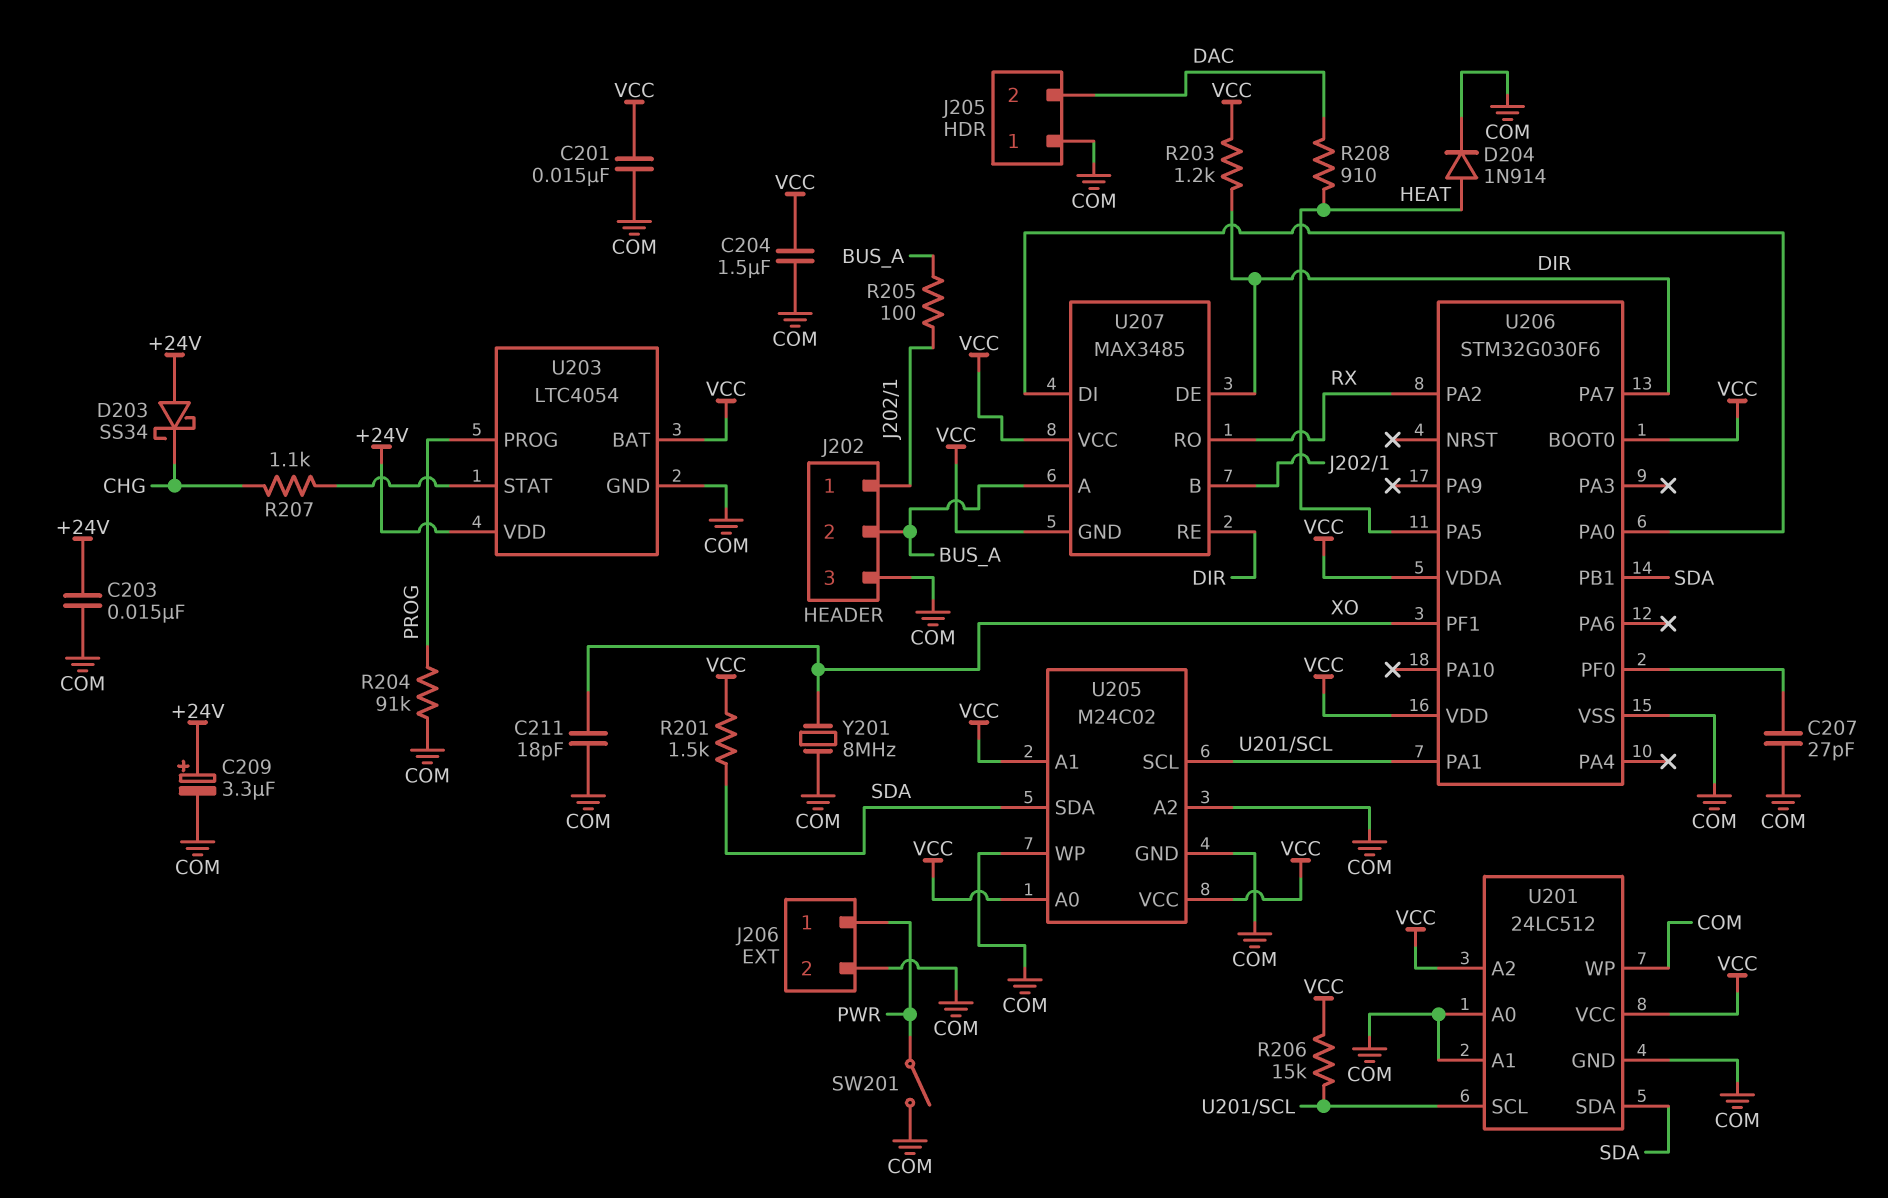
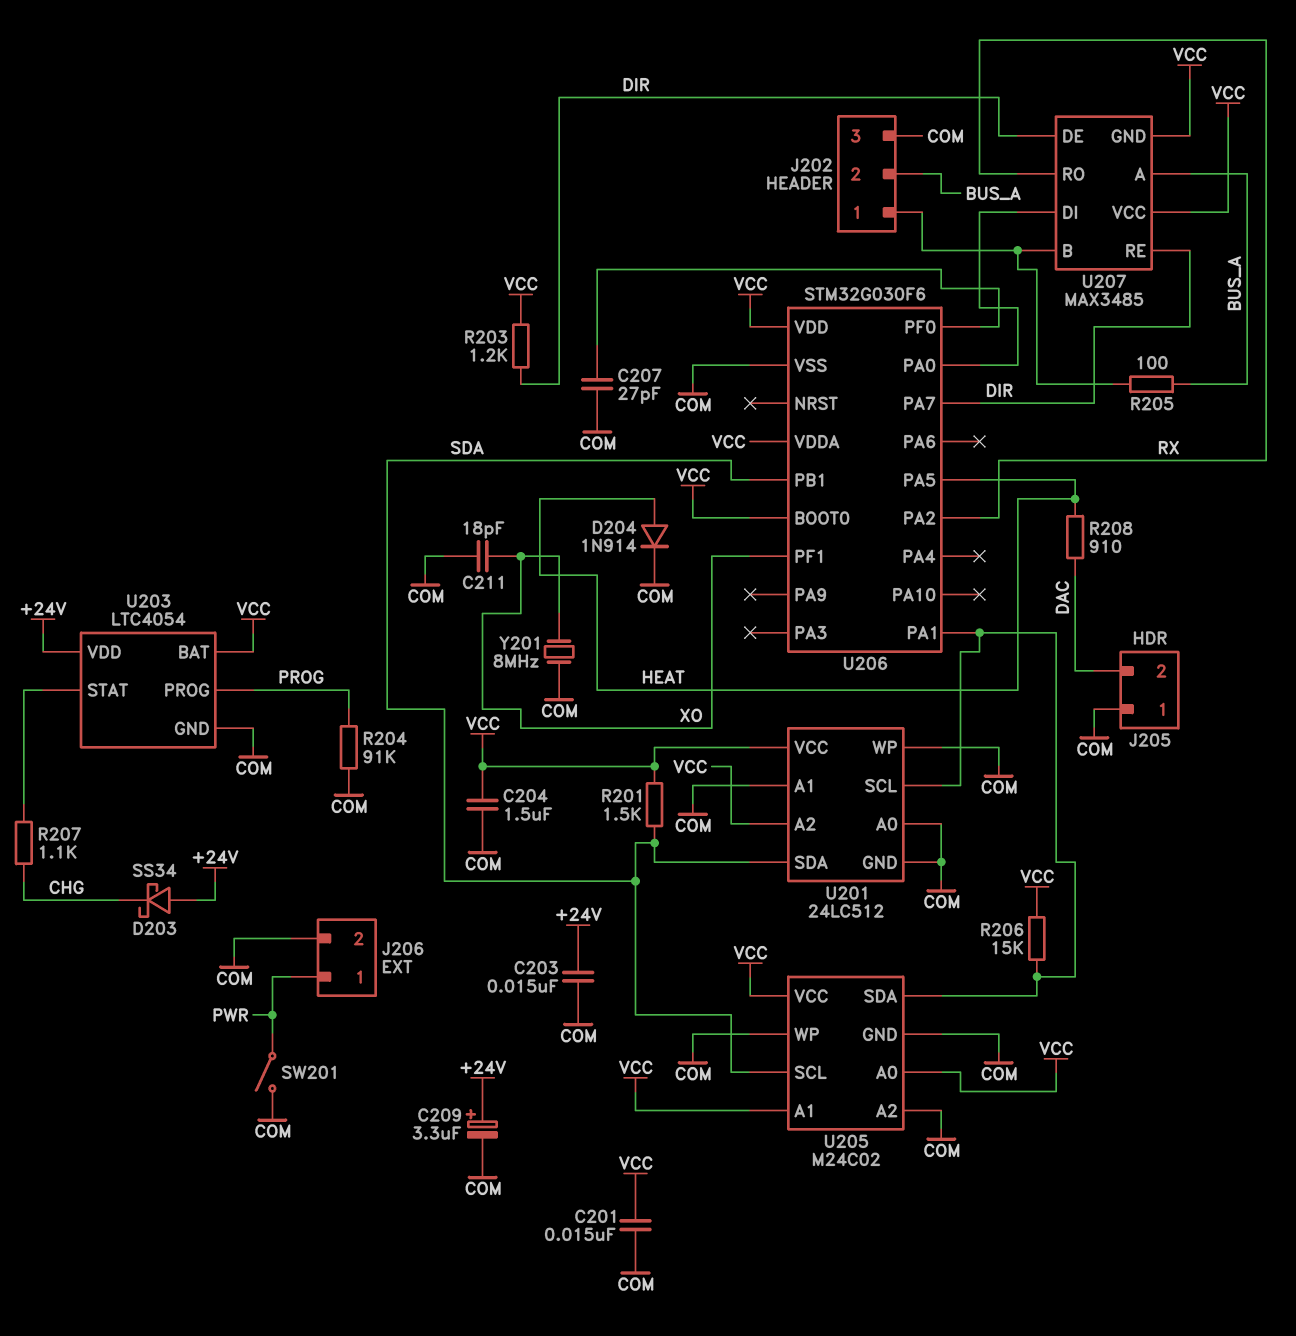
U205 pin SCL: U201/SCL -> SDA
U205 pin SDA: SDA -> U201/SCL

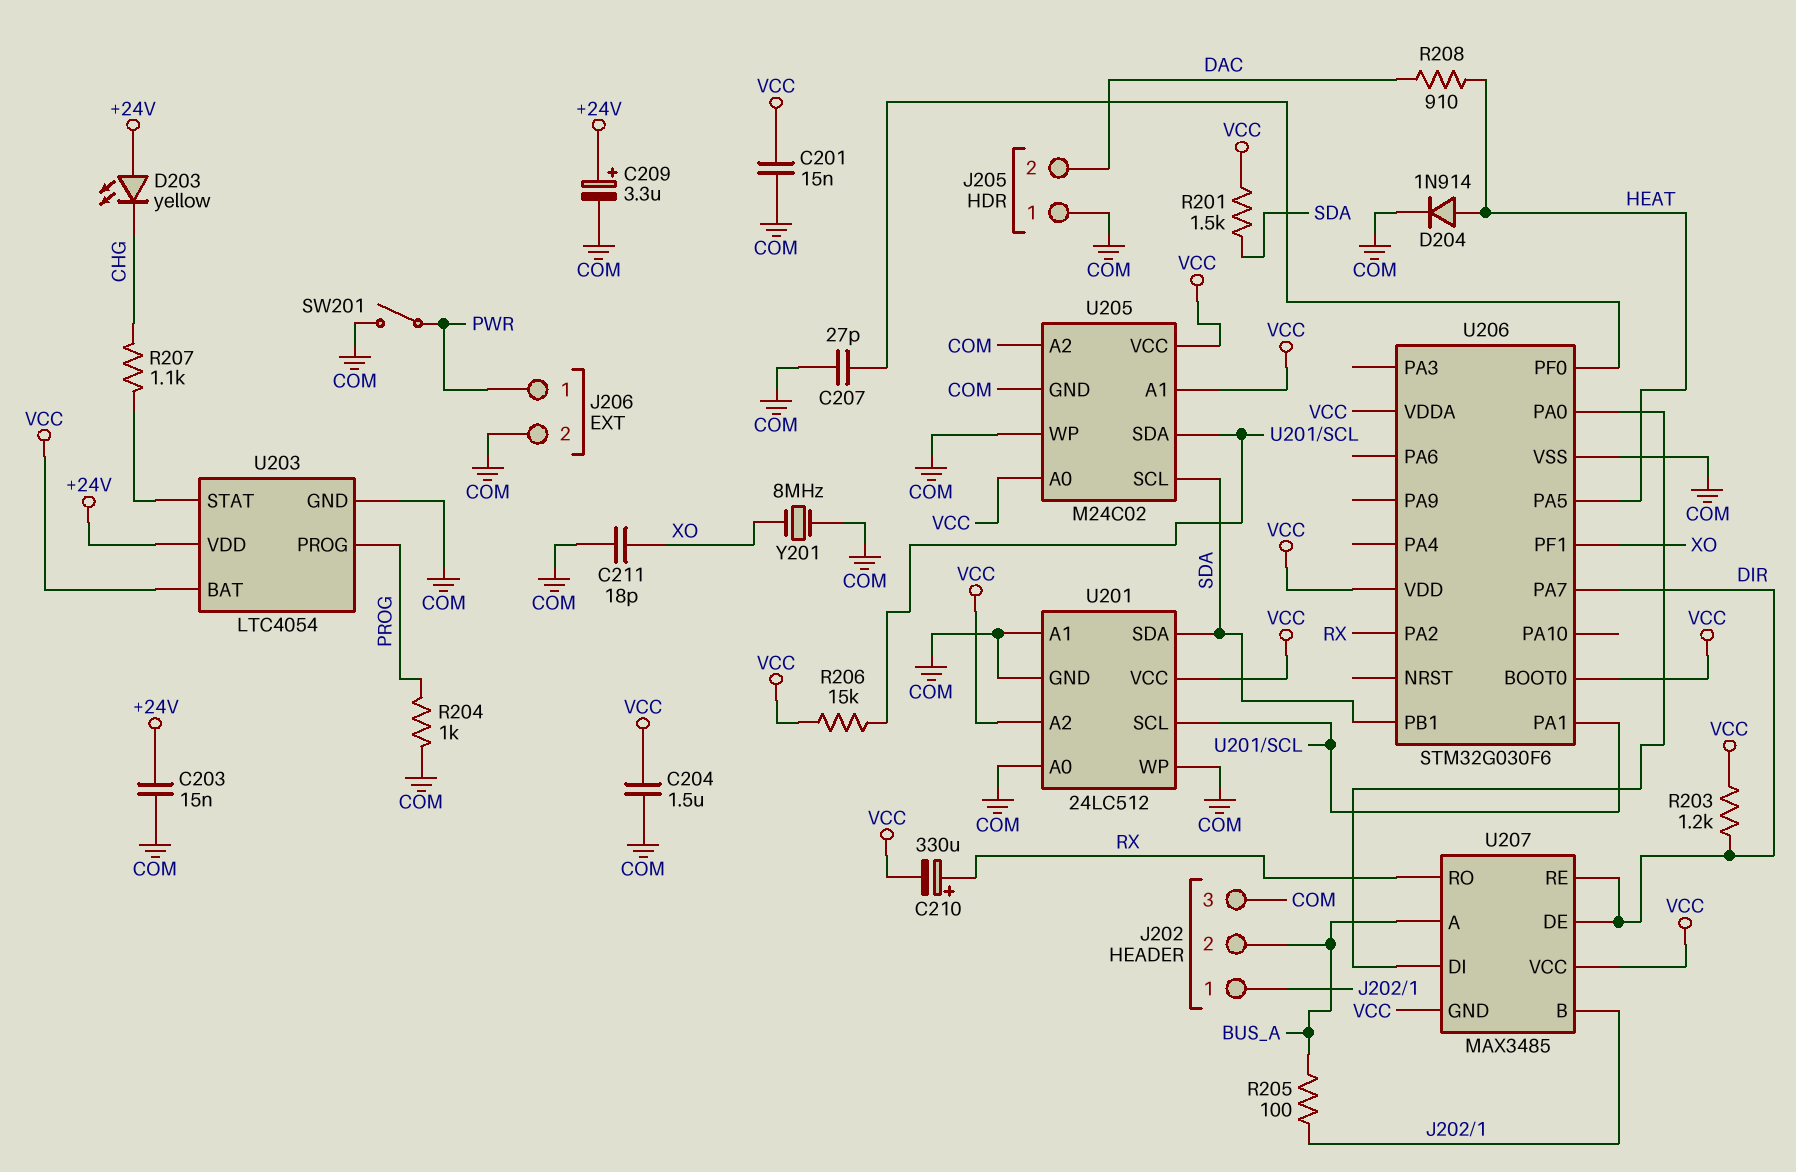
C210: none -> 330uF (plus RX, minus VCC)
D203: schottky SS34 (A +24V, K CHG) -> LED yellow (A +24V, K CHG)
R204: 91k (COM, PROG) -> 1k (COM, PROG)

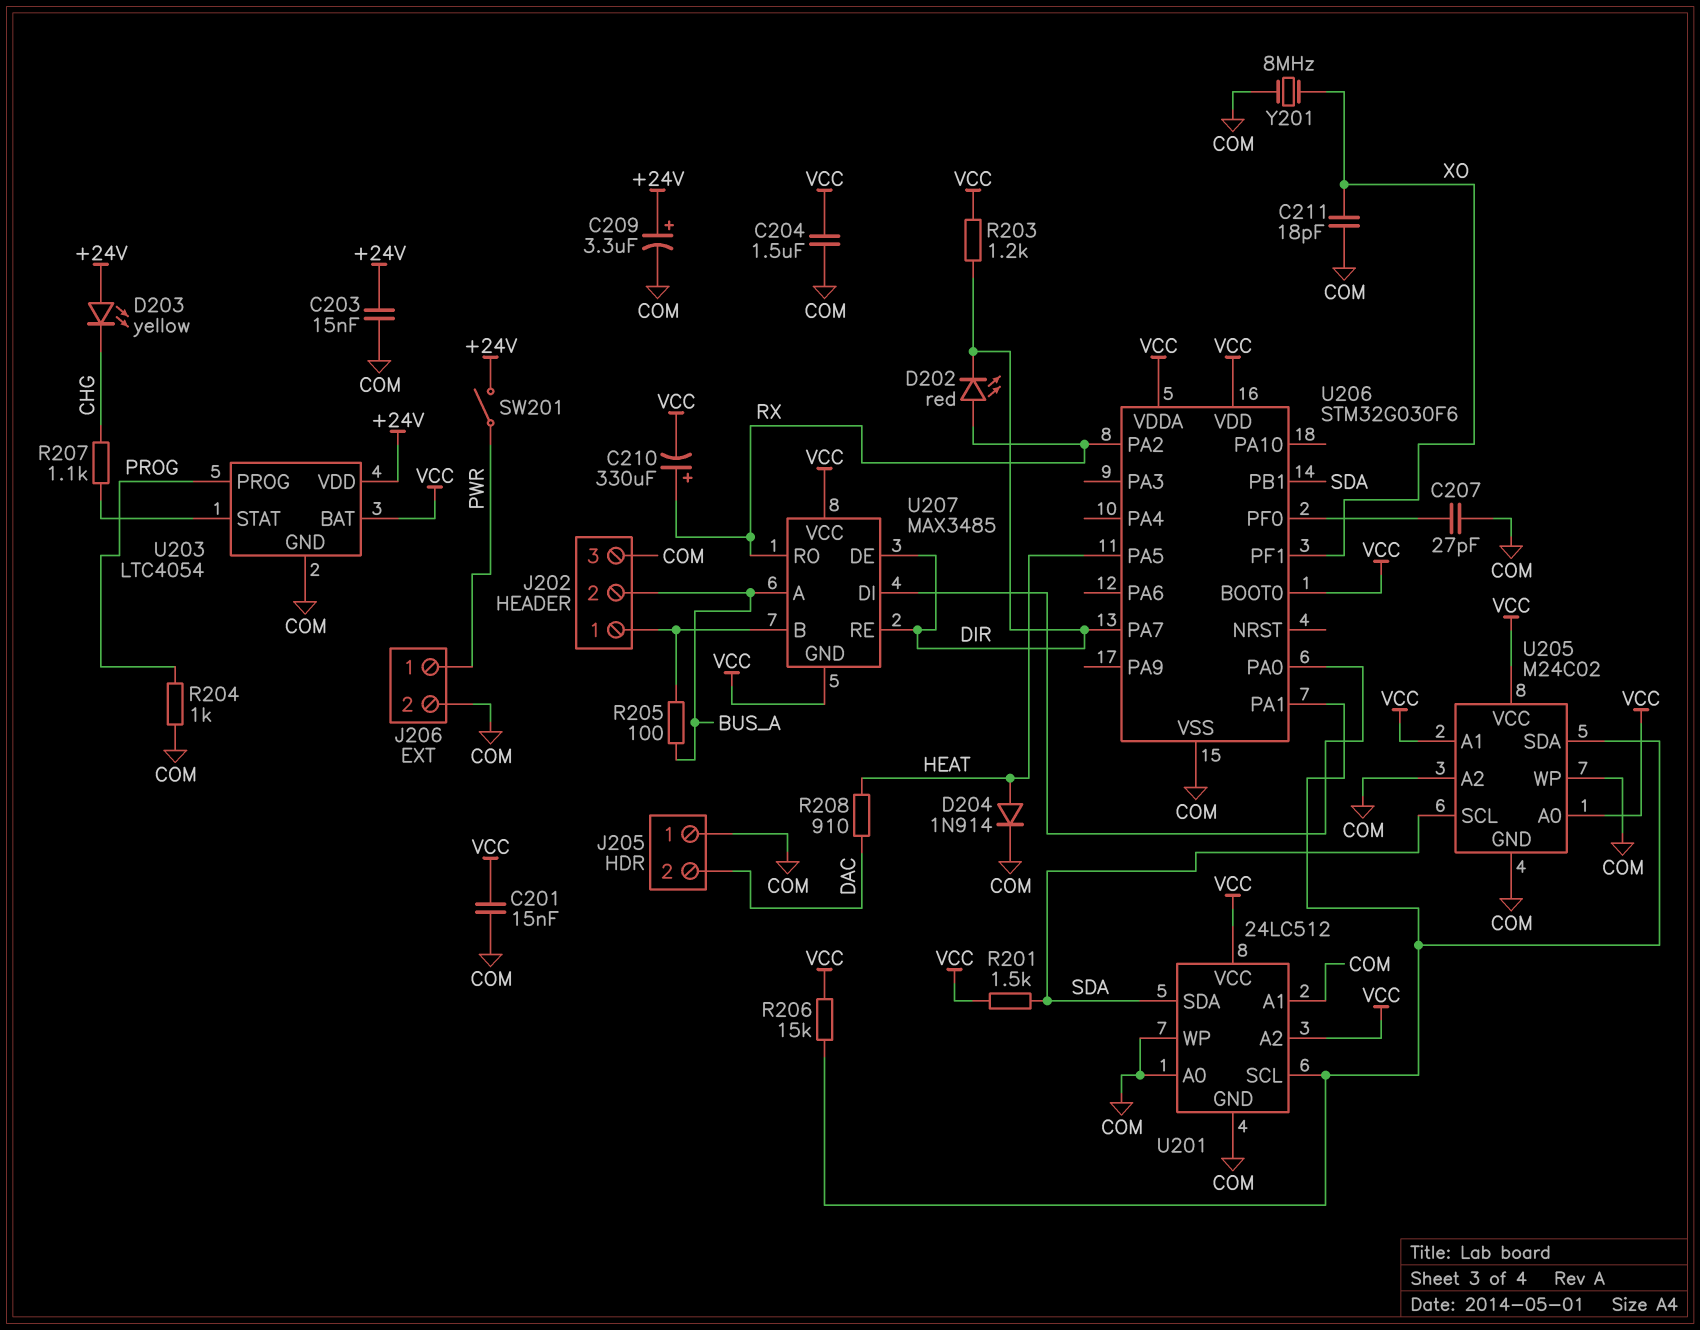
D202: none -> LED red (A RX, K DIR)
SW201: switch (COM, PWR) -> switch (+24V, PWR)

